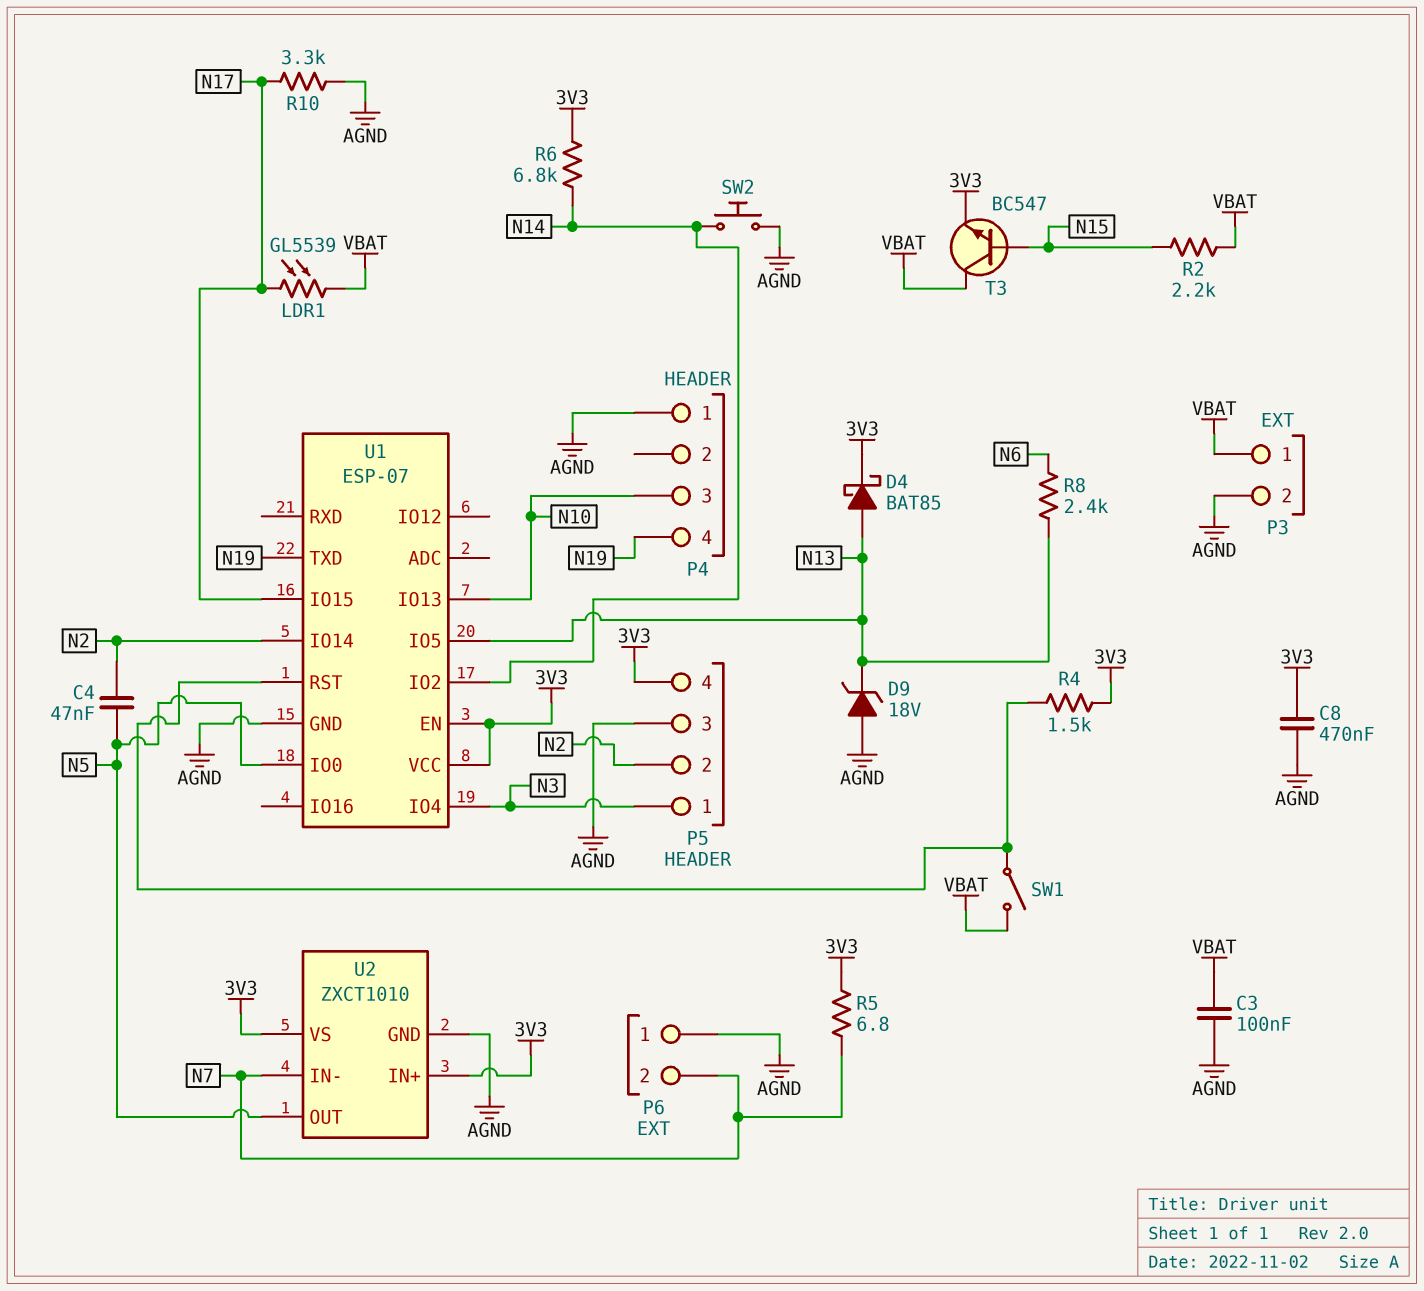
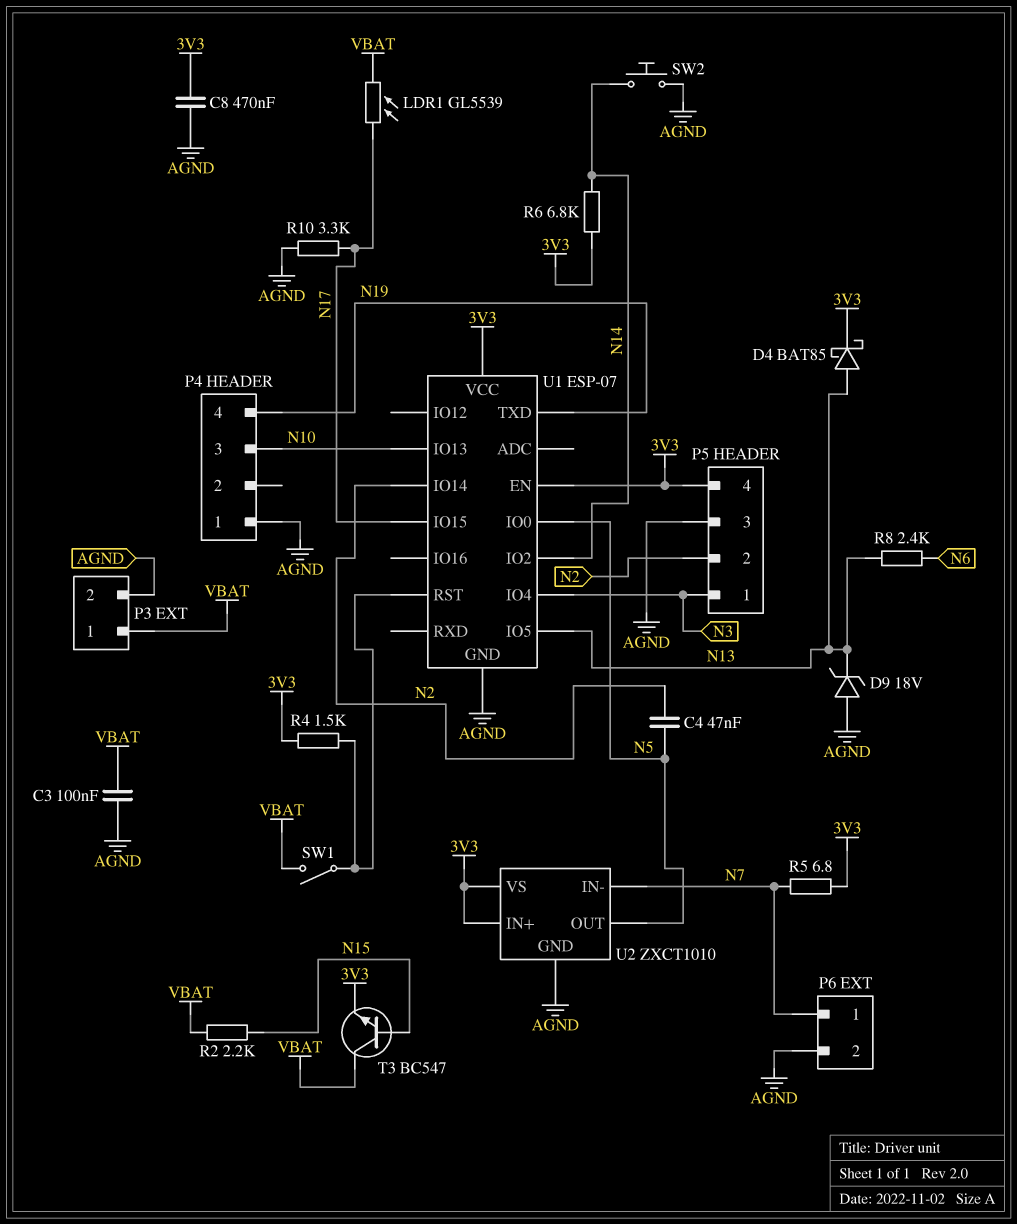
P6 pin 1: AGND -> N7
P6 pin 2: N7 -> AGND

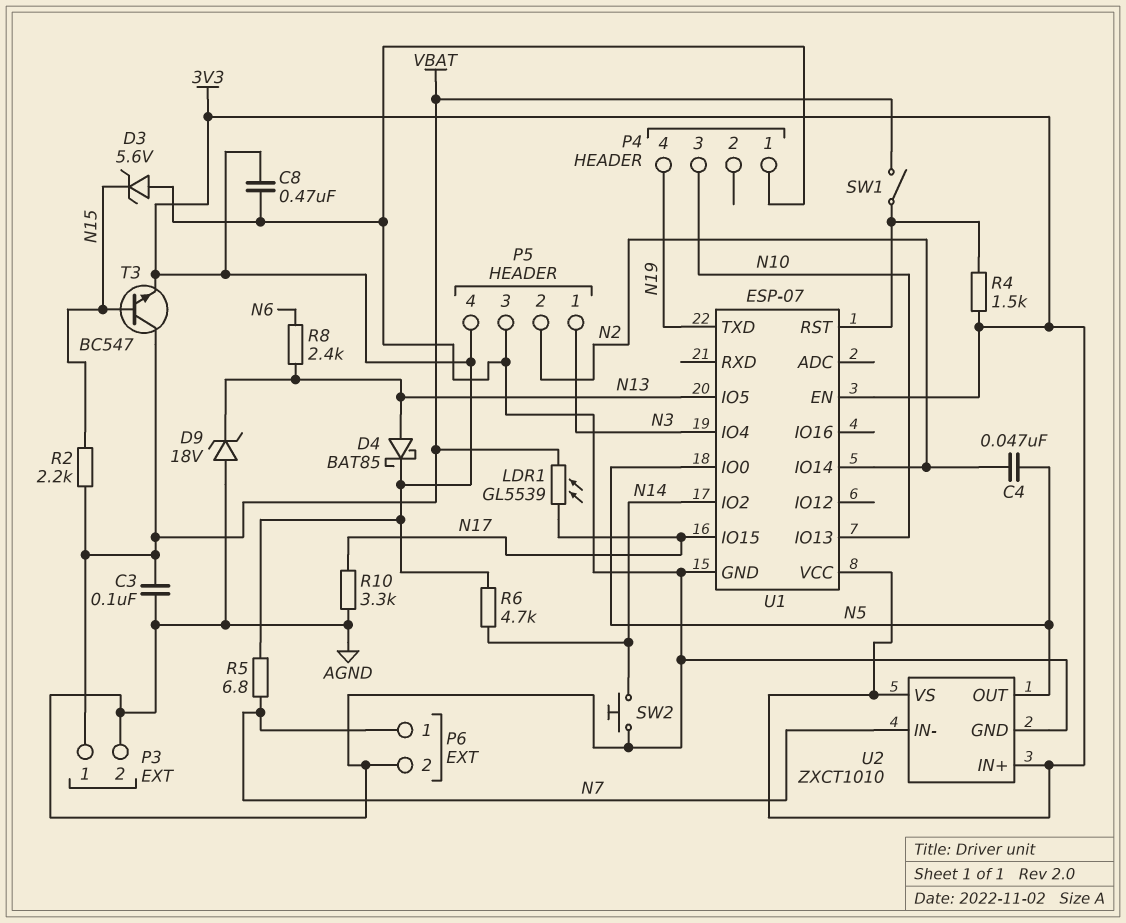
D3: none -> zener 5.6V (A AGND, K N15)
R6: 6.8k (3V3, N14) -> 4.7k (3V3, N14)

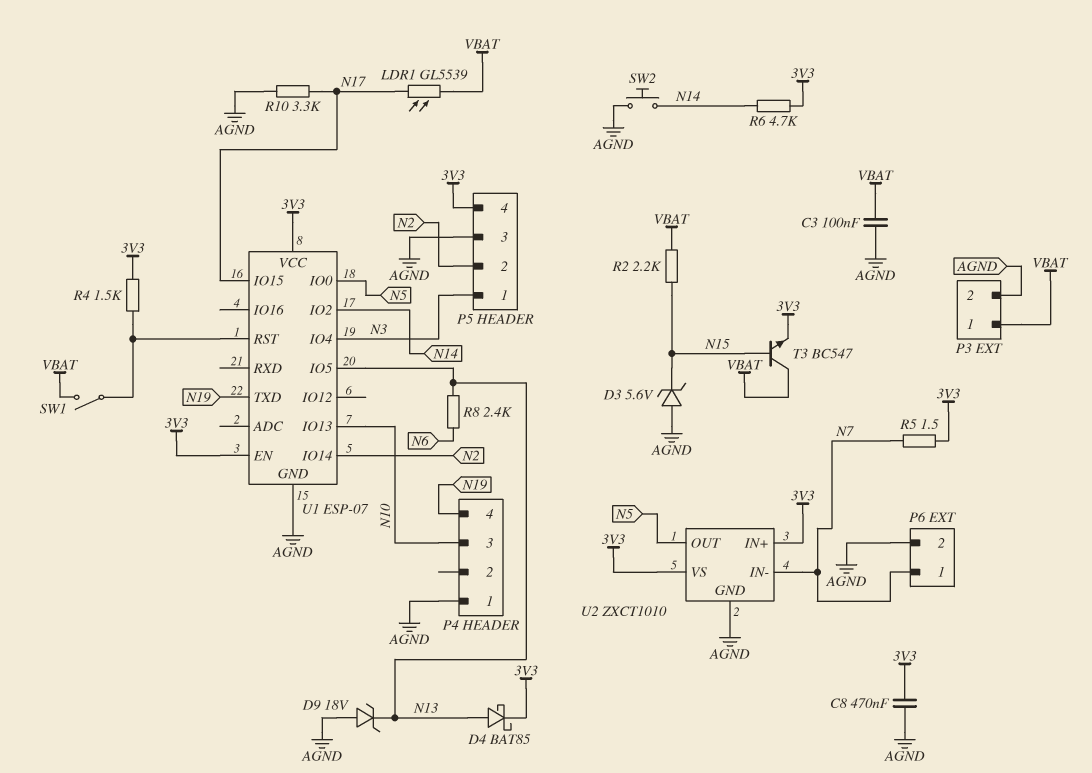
C4: 47nF (N2, N5) -> none
R5: 6.8 (3V3, N7) -> 1.5 (3V3, N7)

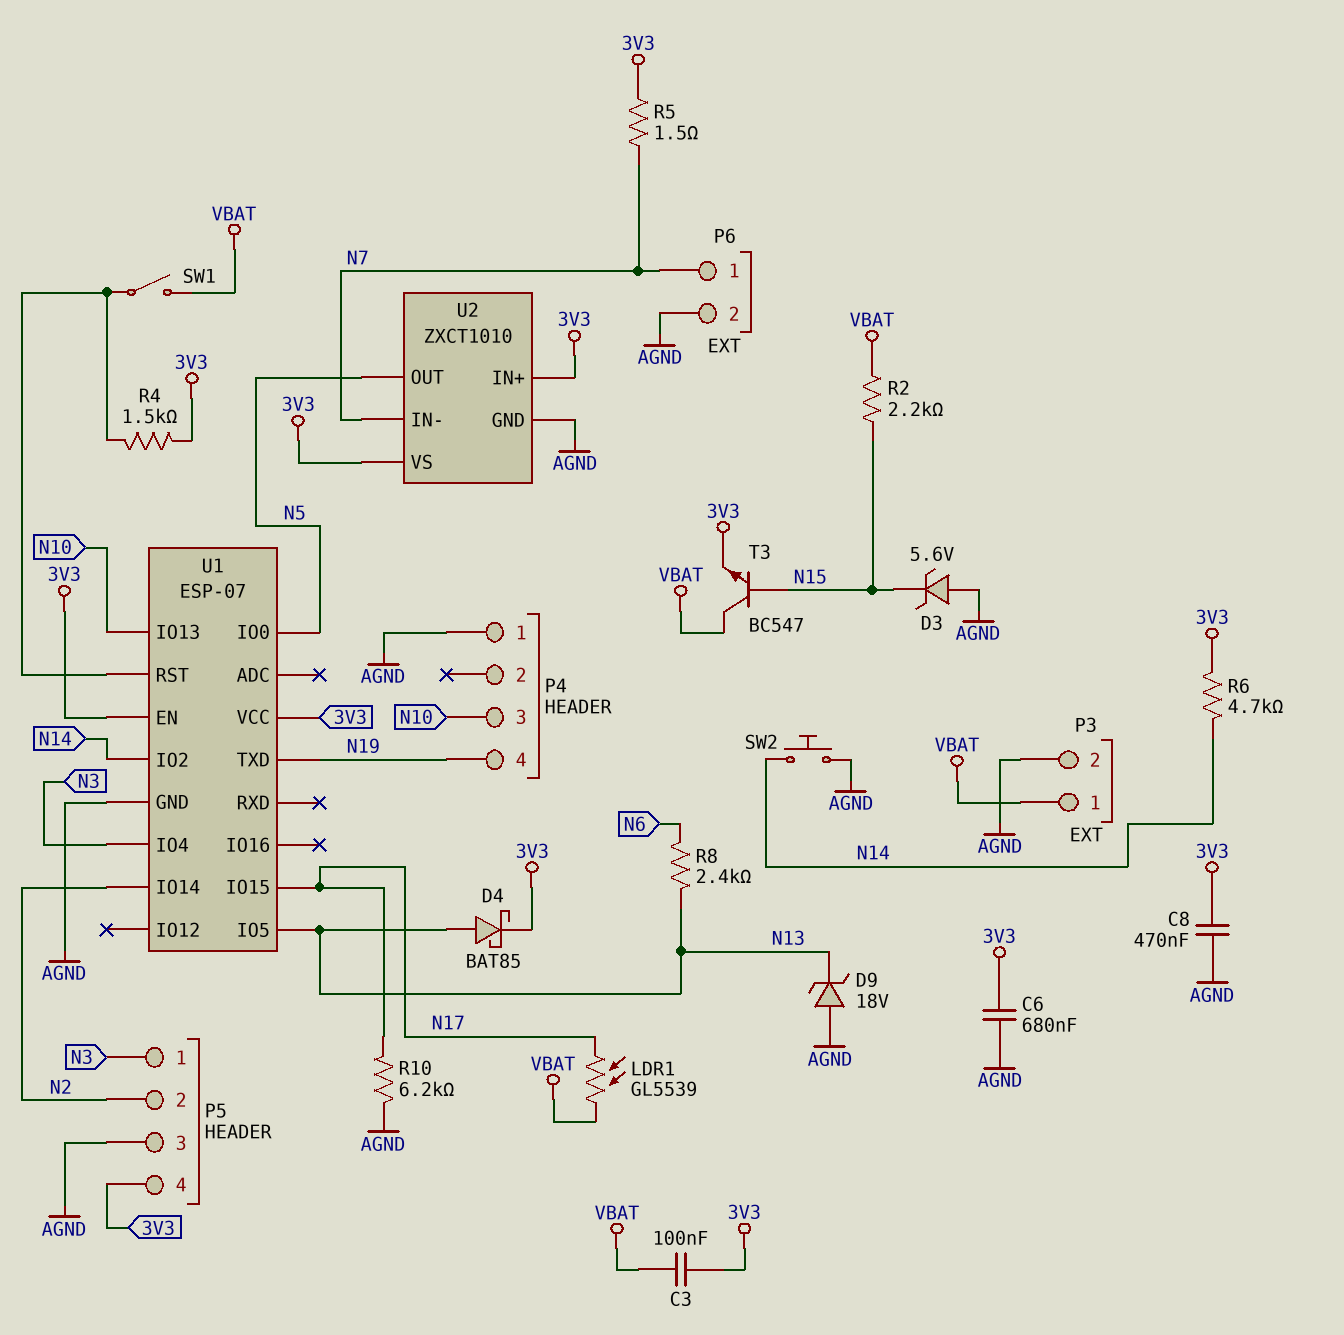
C3: 100nF (AGND, VBAT) -> 100nF (3V3, VBAT)
C6: none -> 680nF (3V3, AGND)
R10: 3.3k (AGND, N17) -> 6.2k (AGND, N17)

